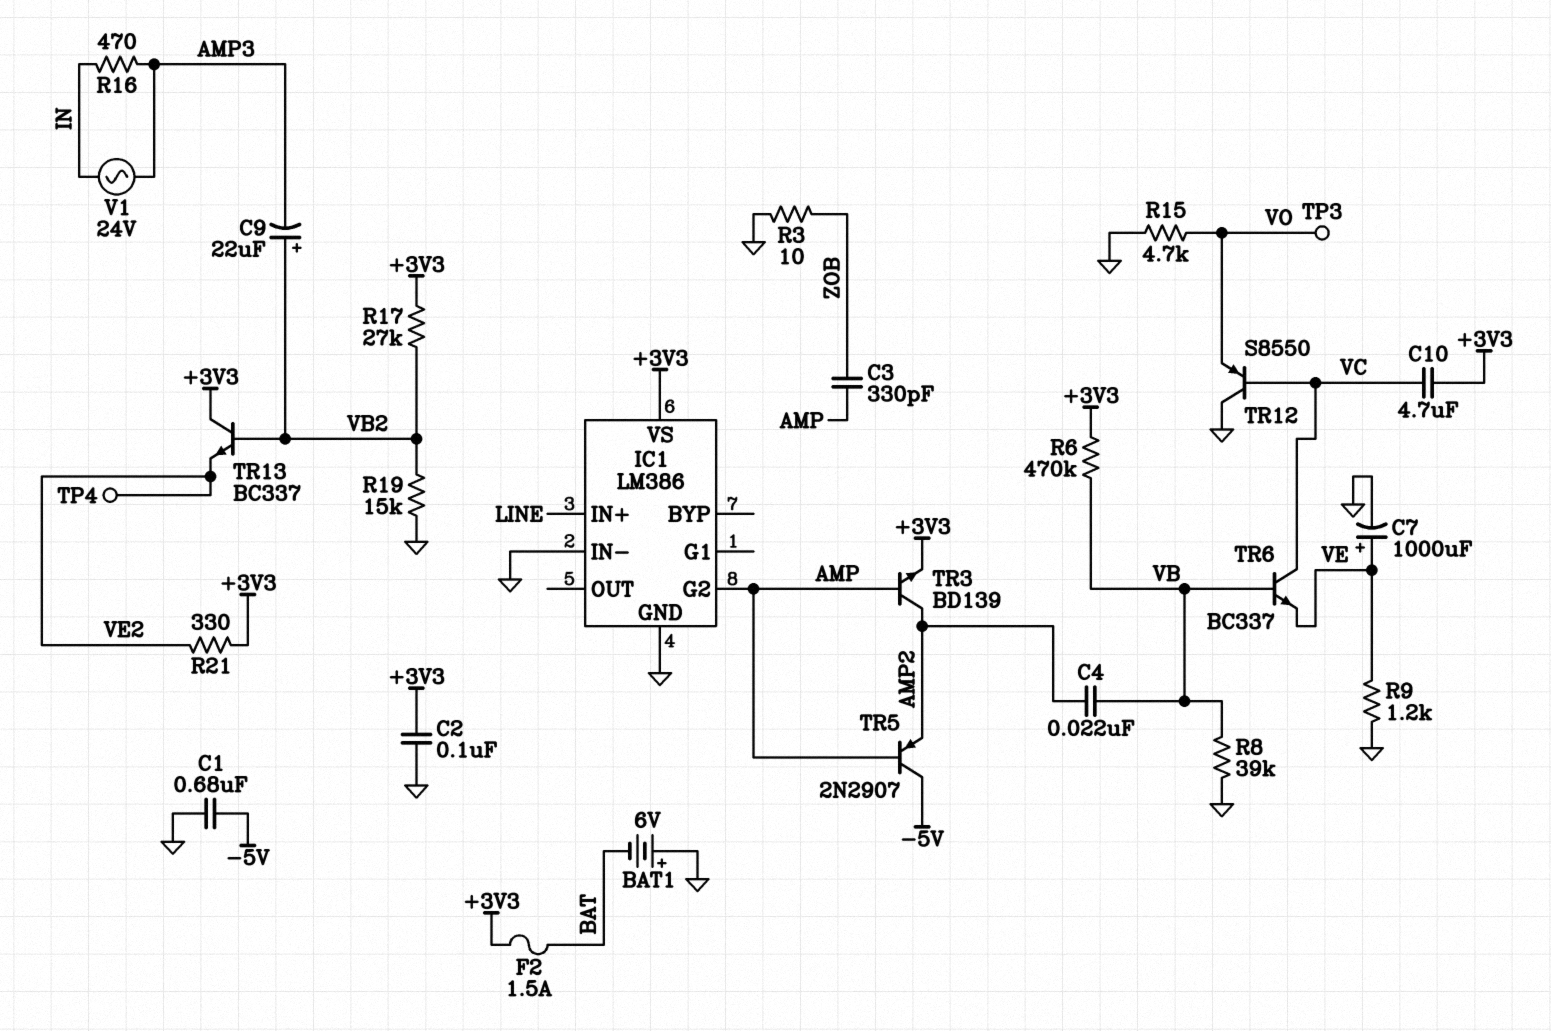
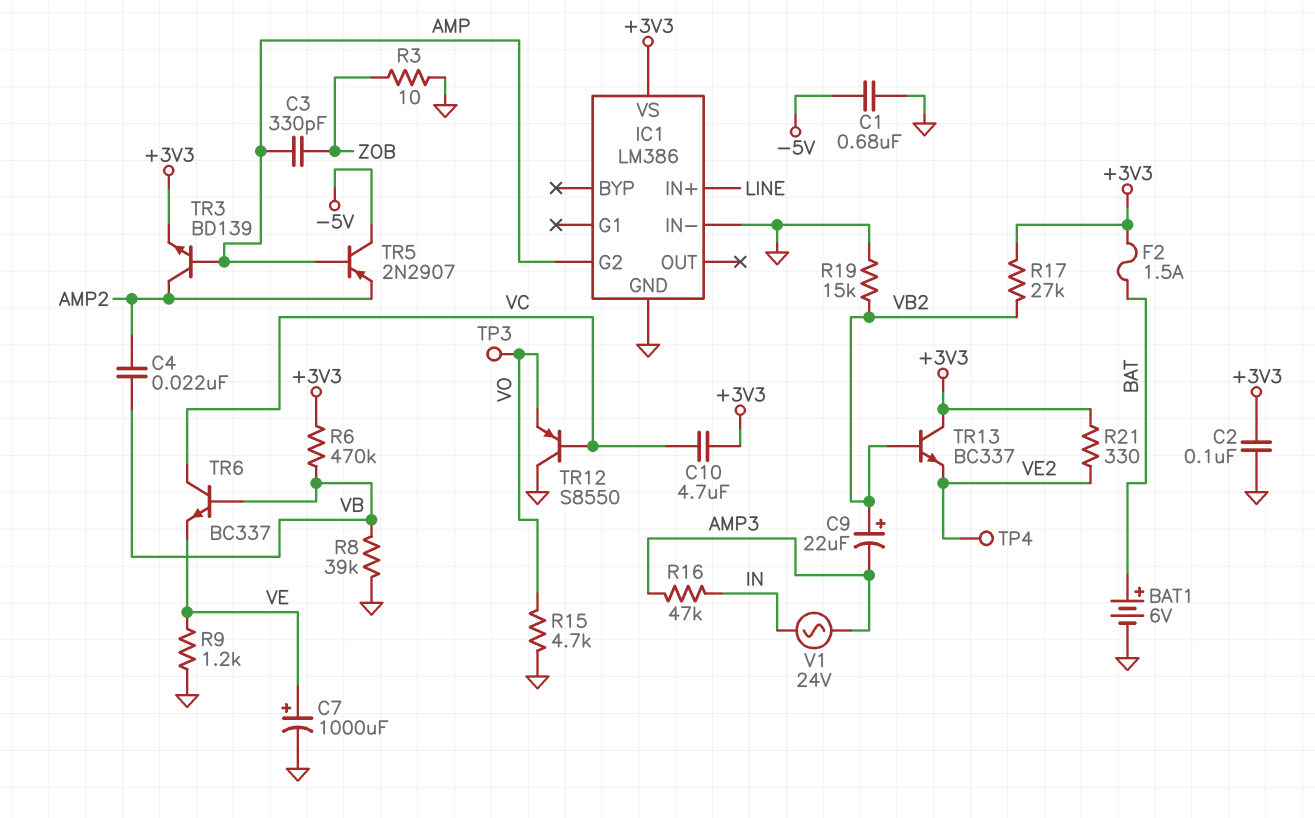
BAT1: 6V (plus GND, minus BAT) -> 6V (plus BAT, minus GND)
R16: 470 (AMP3, IN) -> 47k (AMP3, IN)

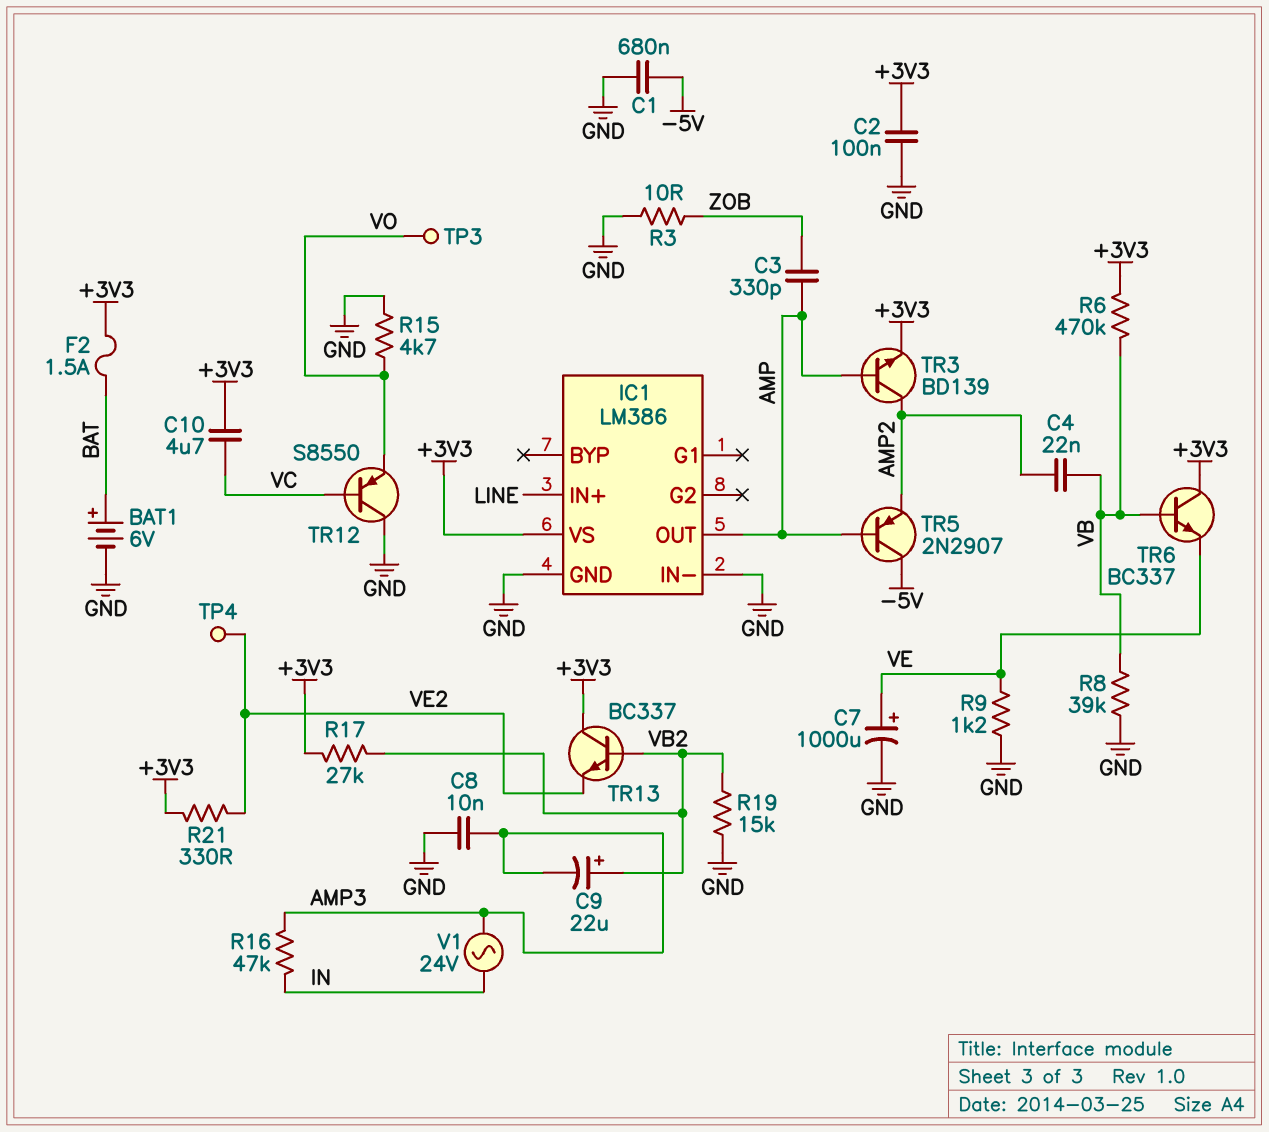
C8: none -> 10nF (AMP3, GND)
IC1 pin G2: AMP -> none
IC1 pin OUT: none -> AMP
TR6: NPN BC337 (B VB, C VC, E VE) -> NPN BC337 (B VB, C +3V3, E VE)

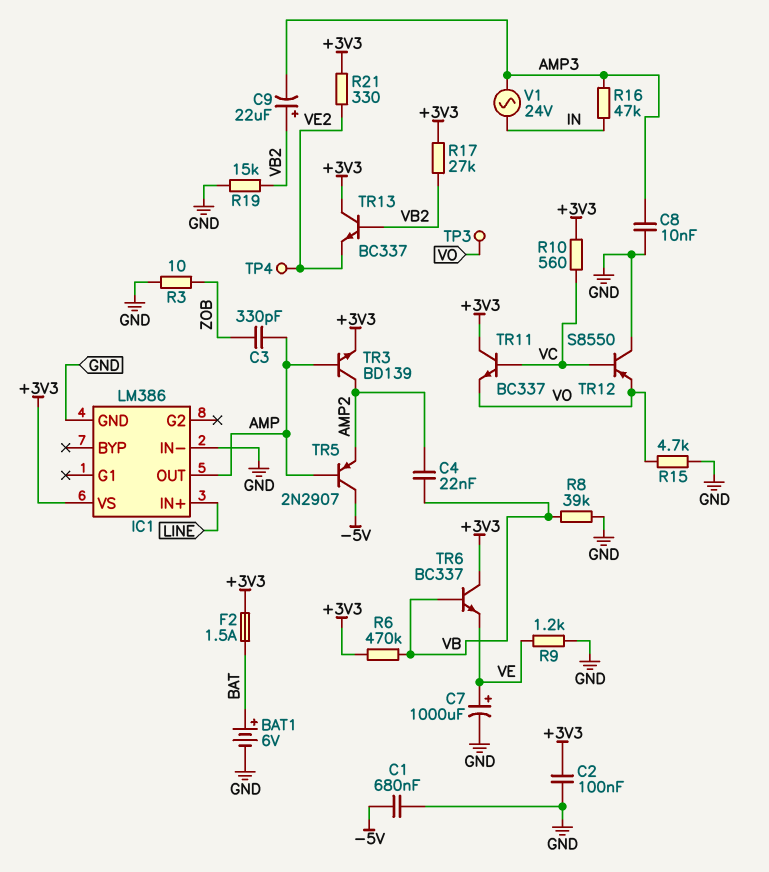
C10: 4.7uF (+3V3, VC) -> none
R10: none -> 560 (+3V3, VC)
TR11: none -> NPN BC337 (B VC, C +3V3, E VO)

